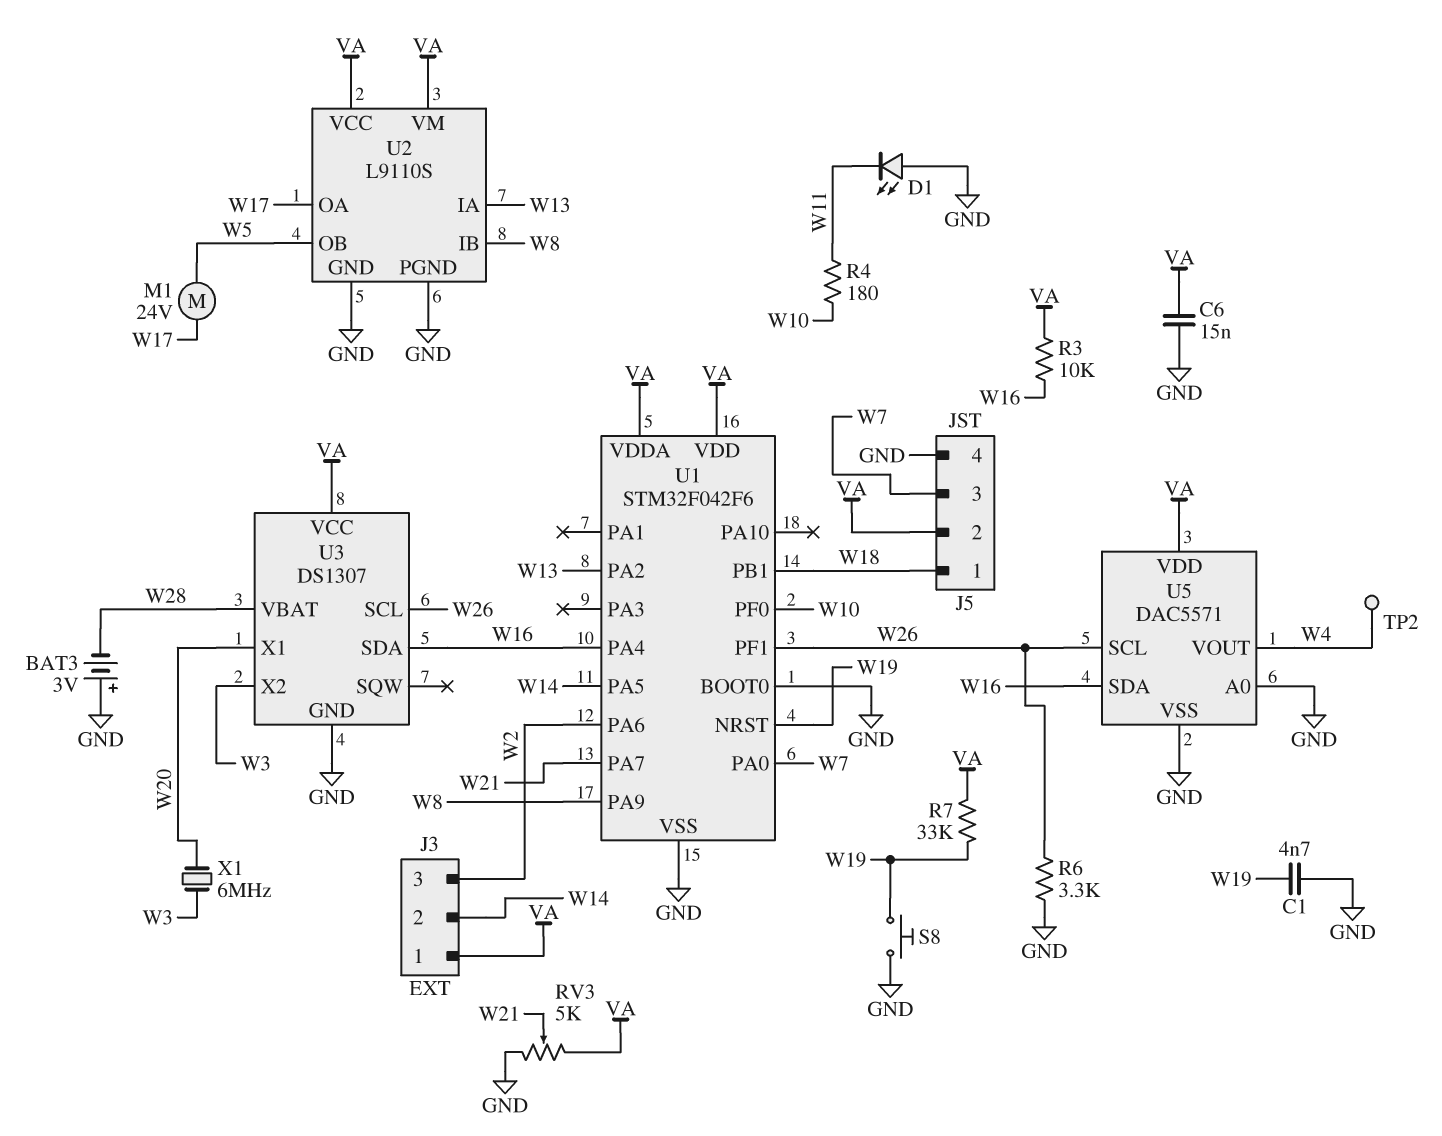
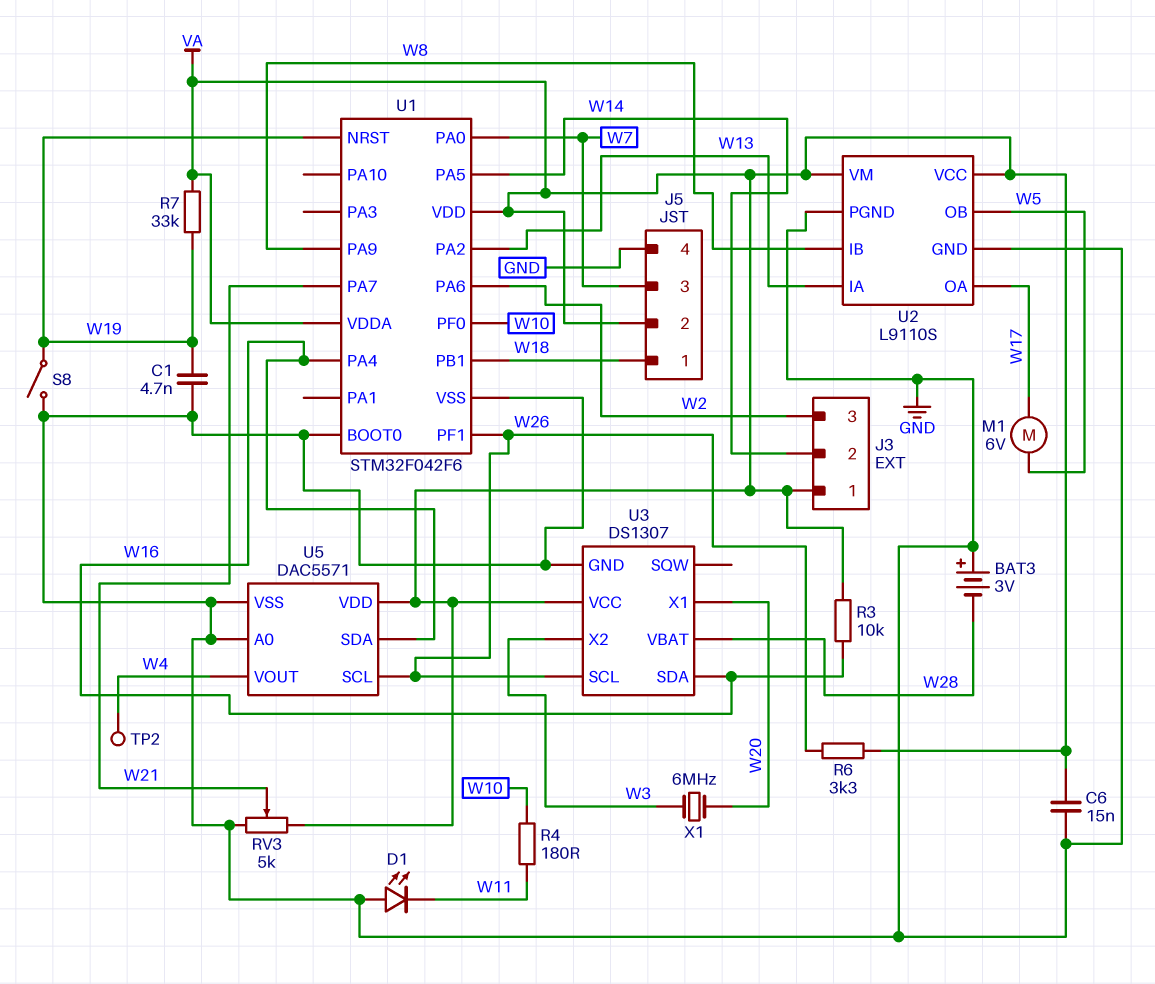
M1: motor 24V (W5, W17) -> motor 6V (W5, W17)
R6: 3.3k (GND, W26) -> 3.3k (VA, W26)
S8: button (GND, W19) -> switch (GND, W19)

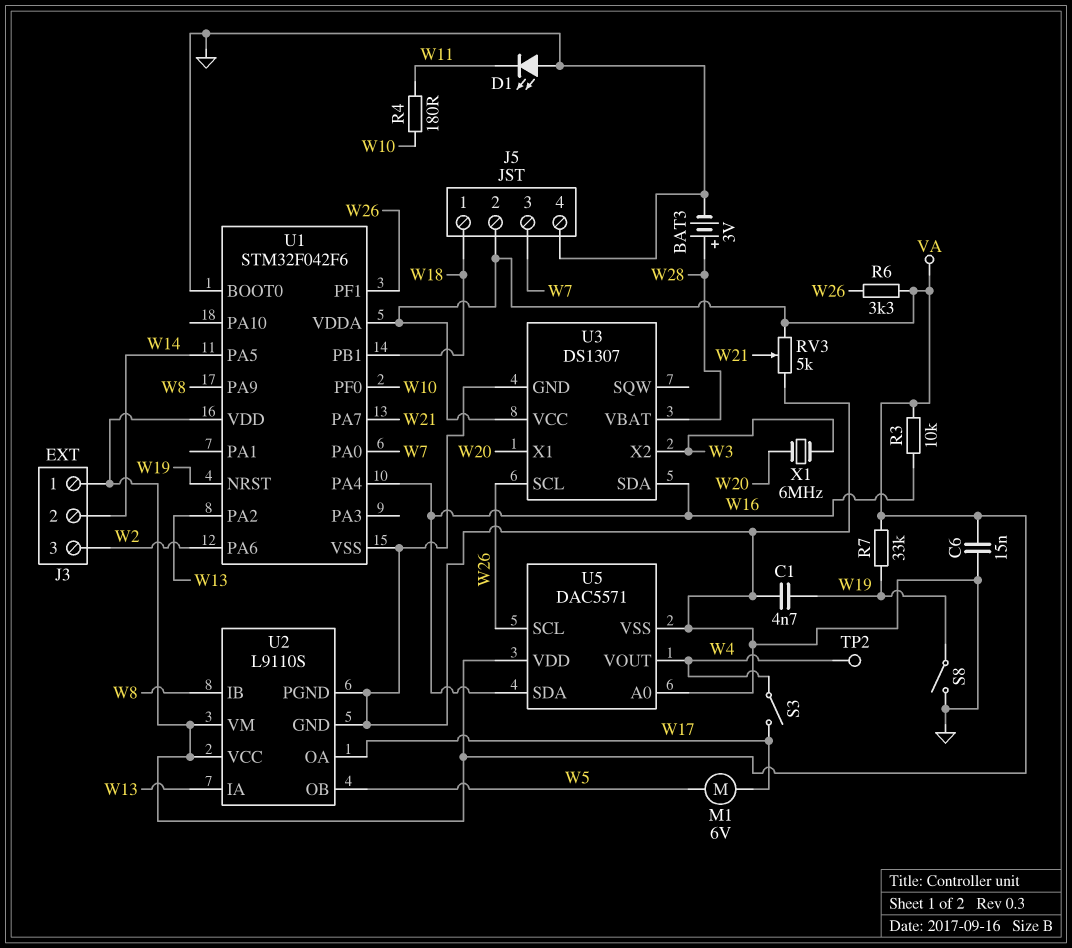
BAT3: 3V (plus GND, minus W28) -> 3V (plus W28, minus GND)
S3: none -> switch (W4, W17)

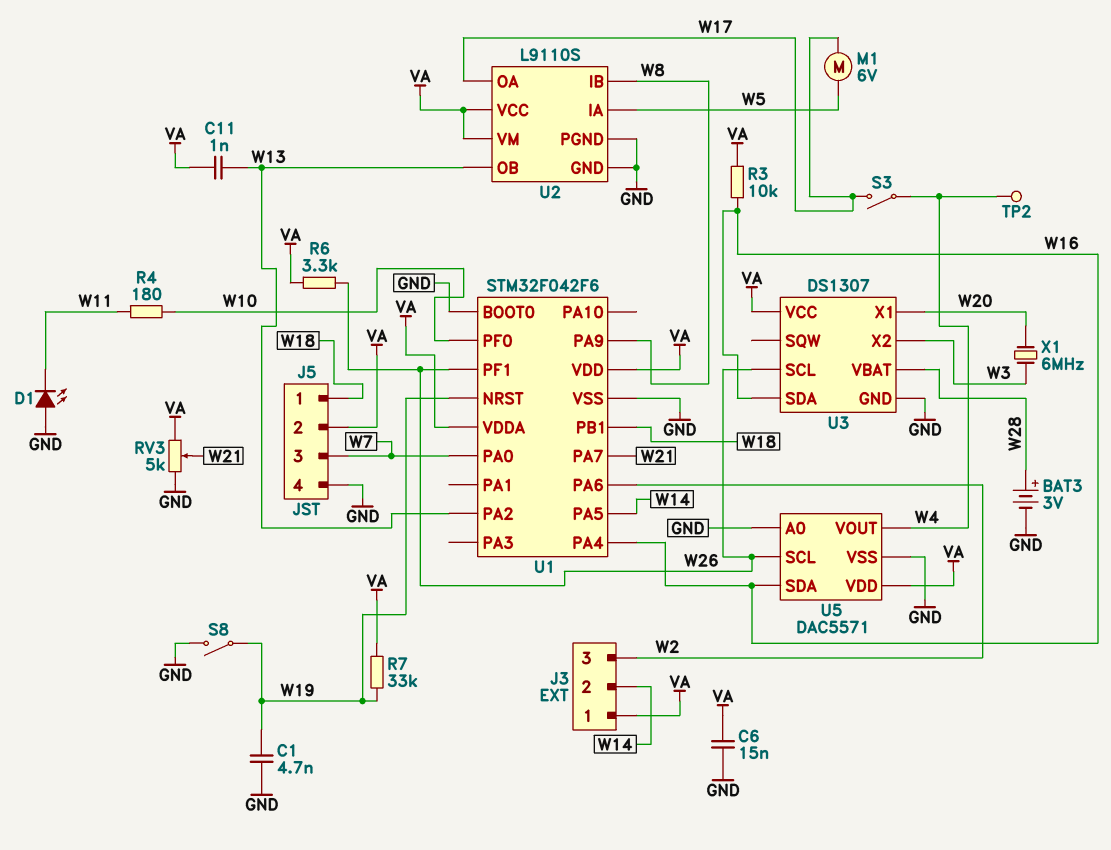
C11: none -> 1nF (VA, W13)
U2 pin IA: W13 -> W5
U2 pin OB: W5 -> W13

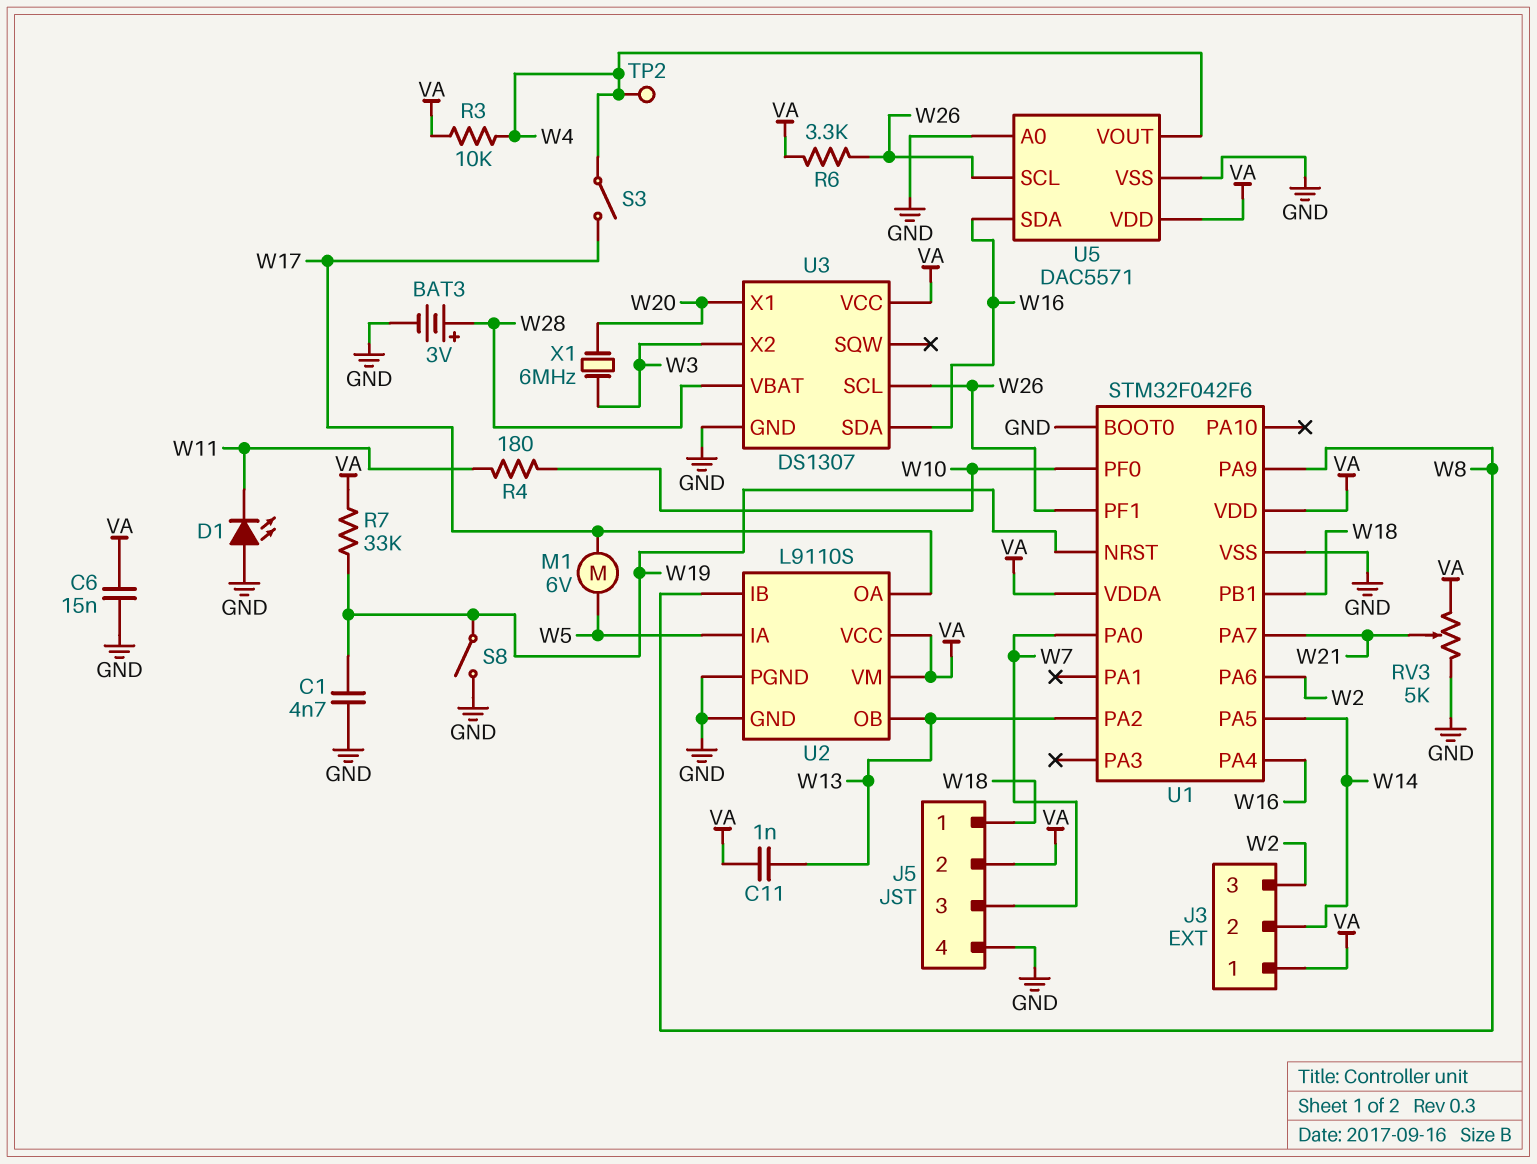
R3: 10k (VA, W16) -> 10k (VA, W4)

